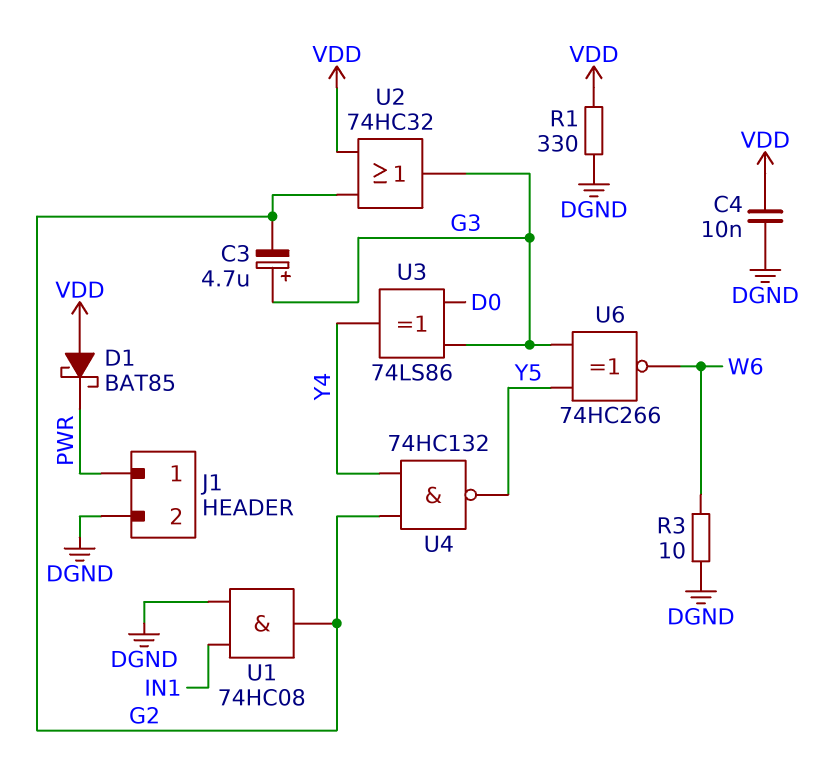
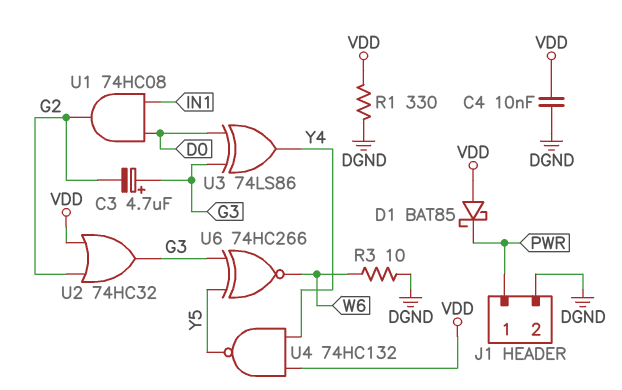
U1: AND 74HC08 (in DGND, in IN1, out G2) -> AND 74HC08 (in D0, in IN1, out G2)
U4: NAND 74HC132 (in G2, in Y4, out Y5) -> NAND 74HC132 (in VDD, in Y4, out Y5)

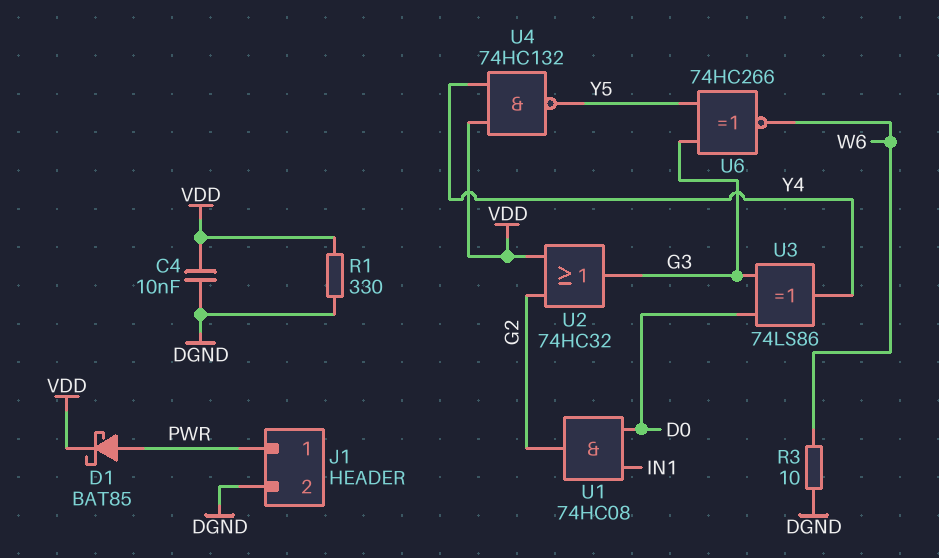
C3: 4.7uF (plus G3, minus G2) -> none
D1: schottky BAT85 (A VDD, K PWR) -> schottky BAT85 (A PWR, K VDD)

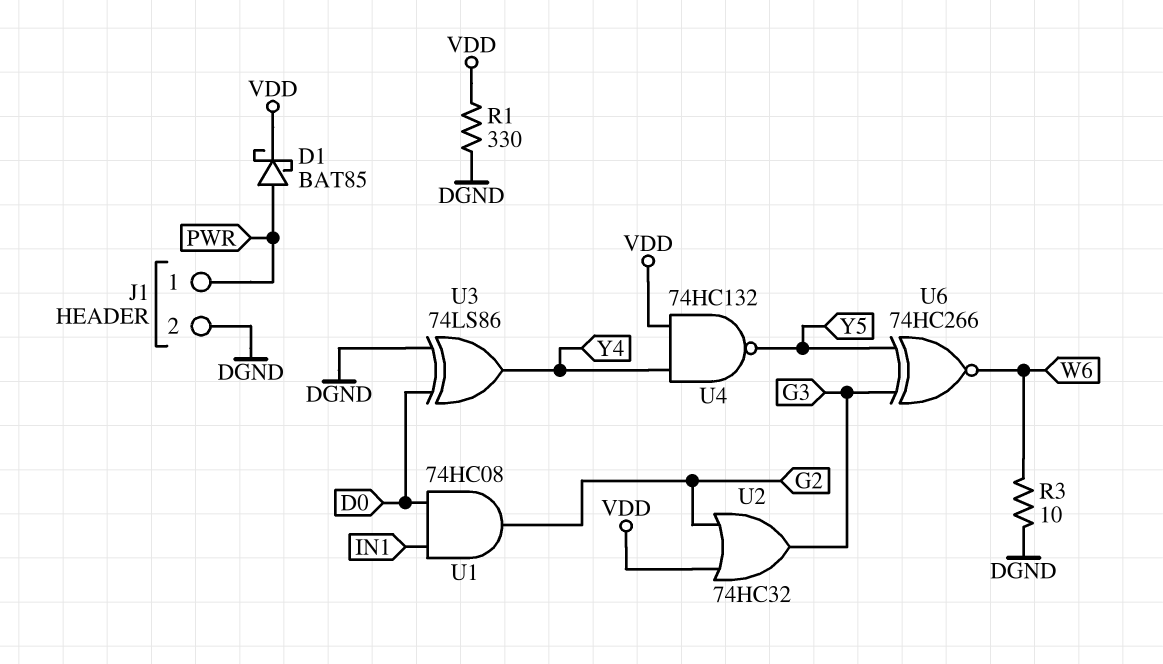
C4: 10nF (DGND, VDD) -> none
U3: XOR 74LS86 (in D0, in G3, out Y4) -> XOR 74LS86 (in D0, in DGND, out Y4)

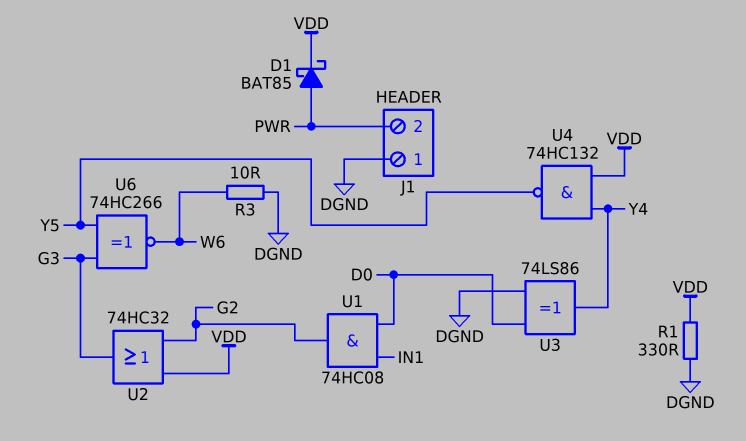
J1 pin 1: PWR -> DGND
J1 pin 2: DGND -> PWR

